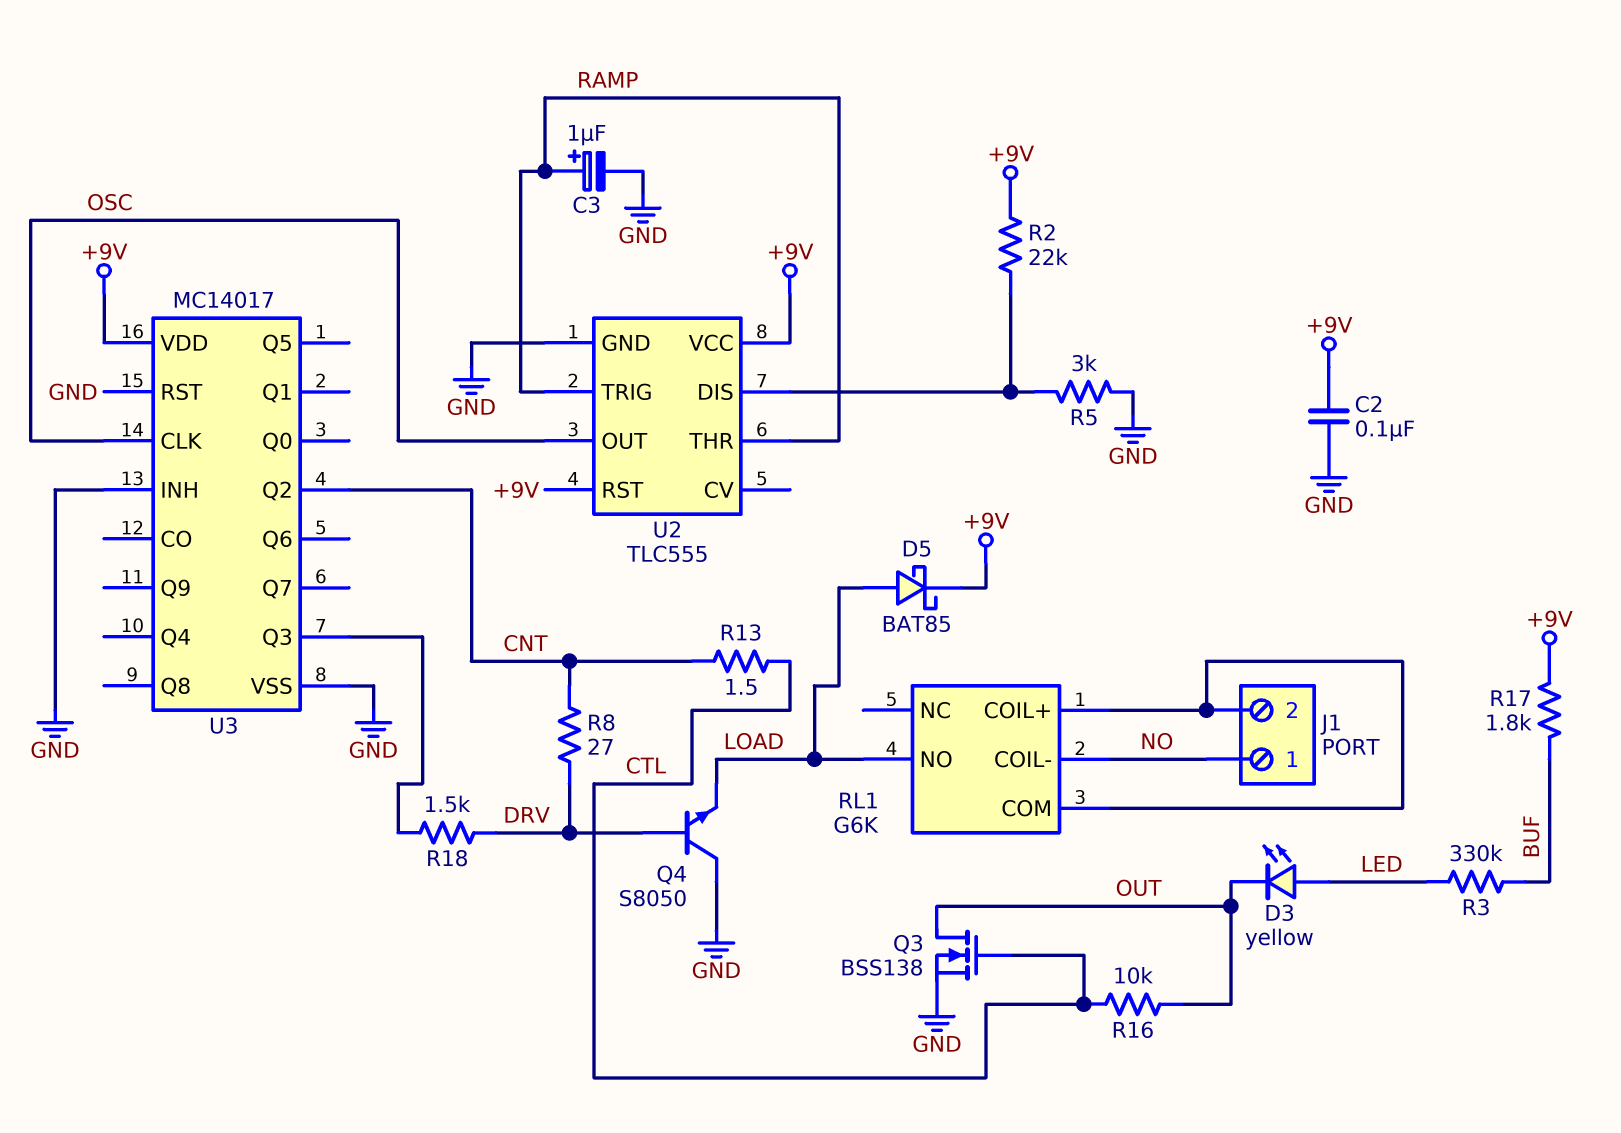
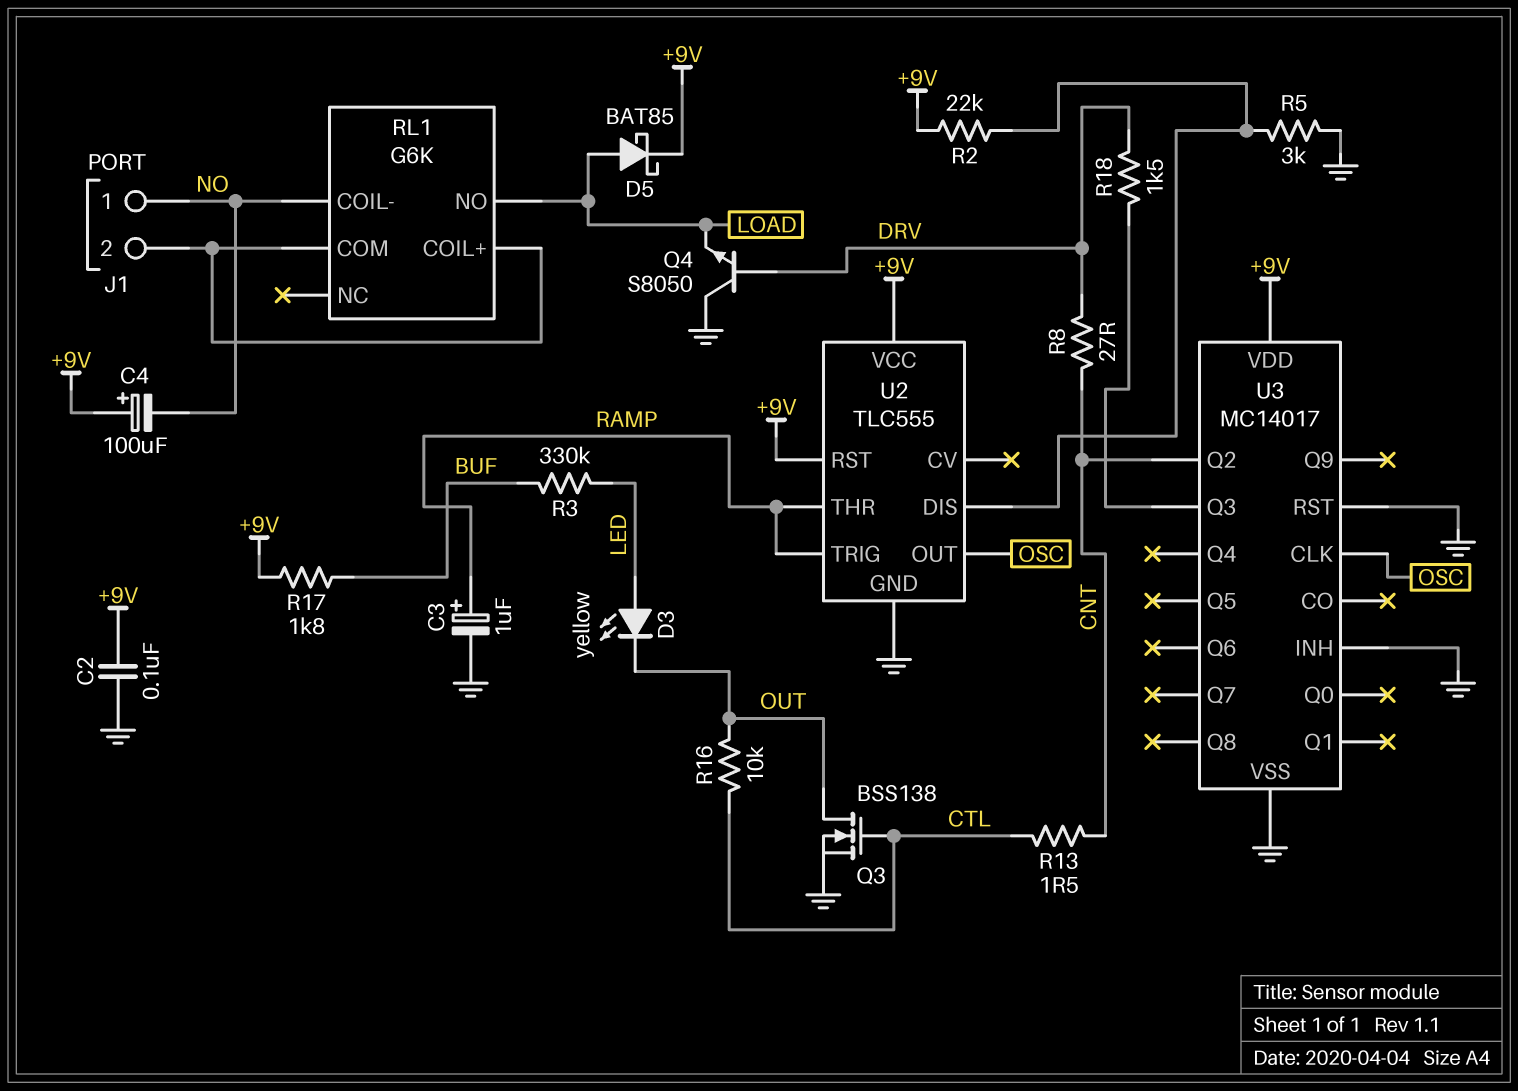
C4: none -> 100uF (plus +9V, minus NO)

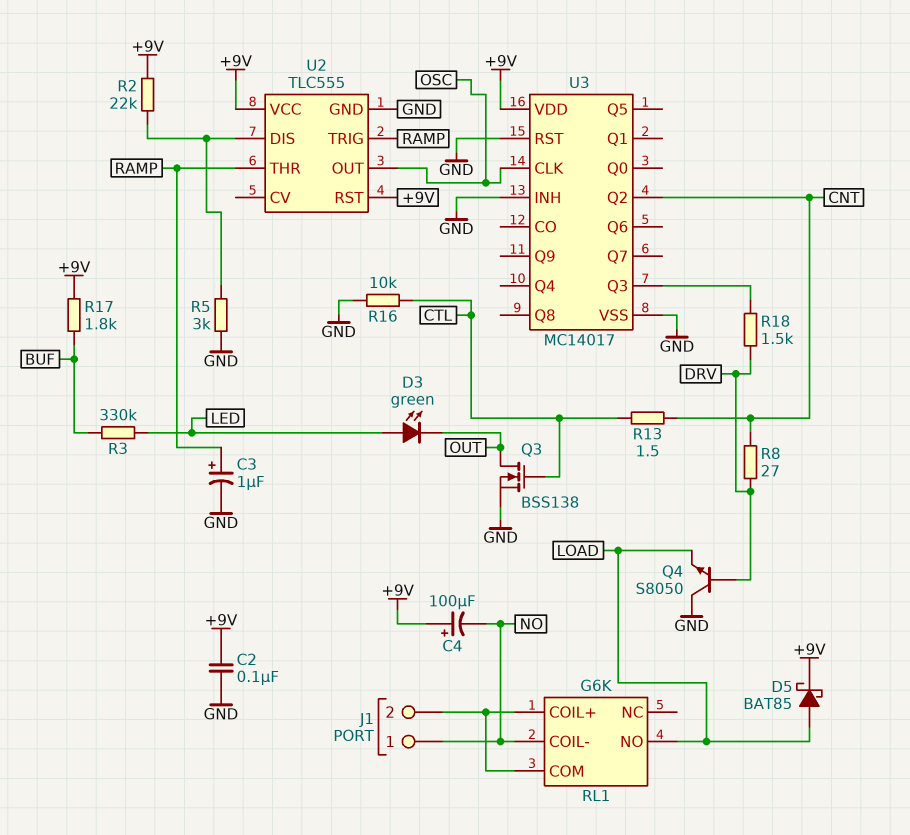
D3: LED yellow (A LED, K OUT) -> LED green (A LED, K OUT)
R16: 10k (CTL, OUT) -> 10k (CTL, GND)

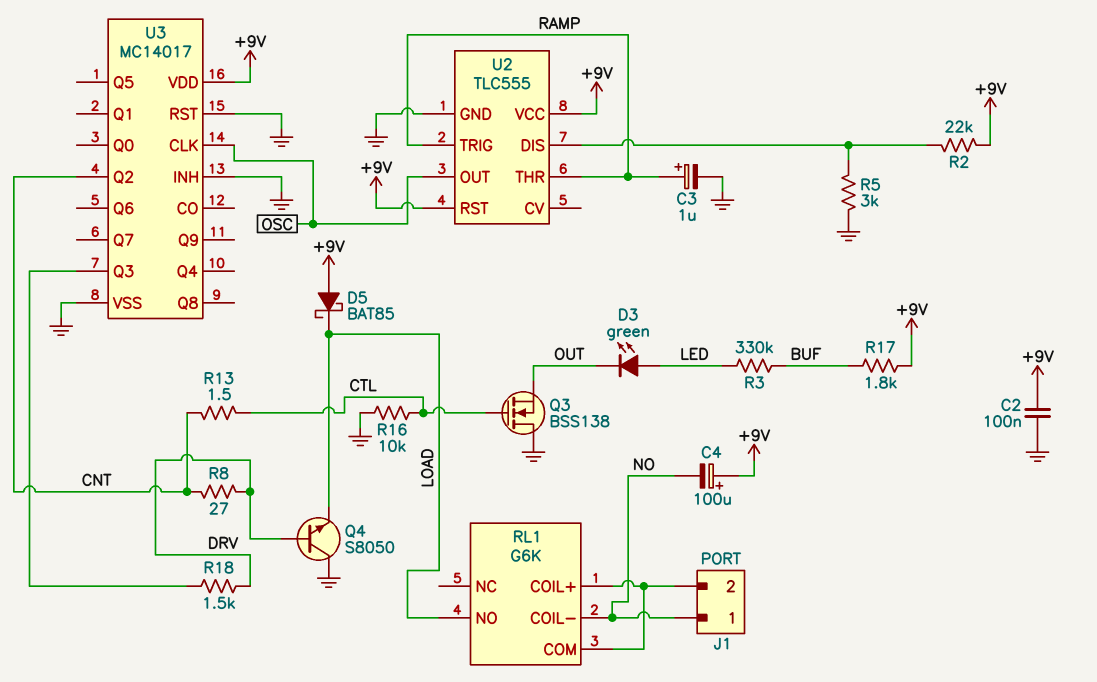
D5: schottky BAT85 (A LOAD, K +9V) -> schottky BAT85 (A +9V, K LOAD)
Q3: NMOS BSS138 (G CTL, D OUT, S GND) -> NMOS BSS138 (G CTL, D GND, S OUT)

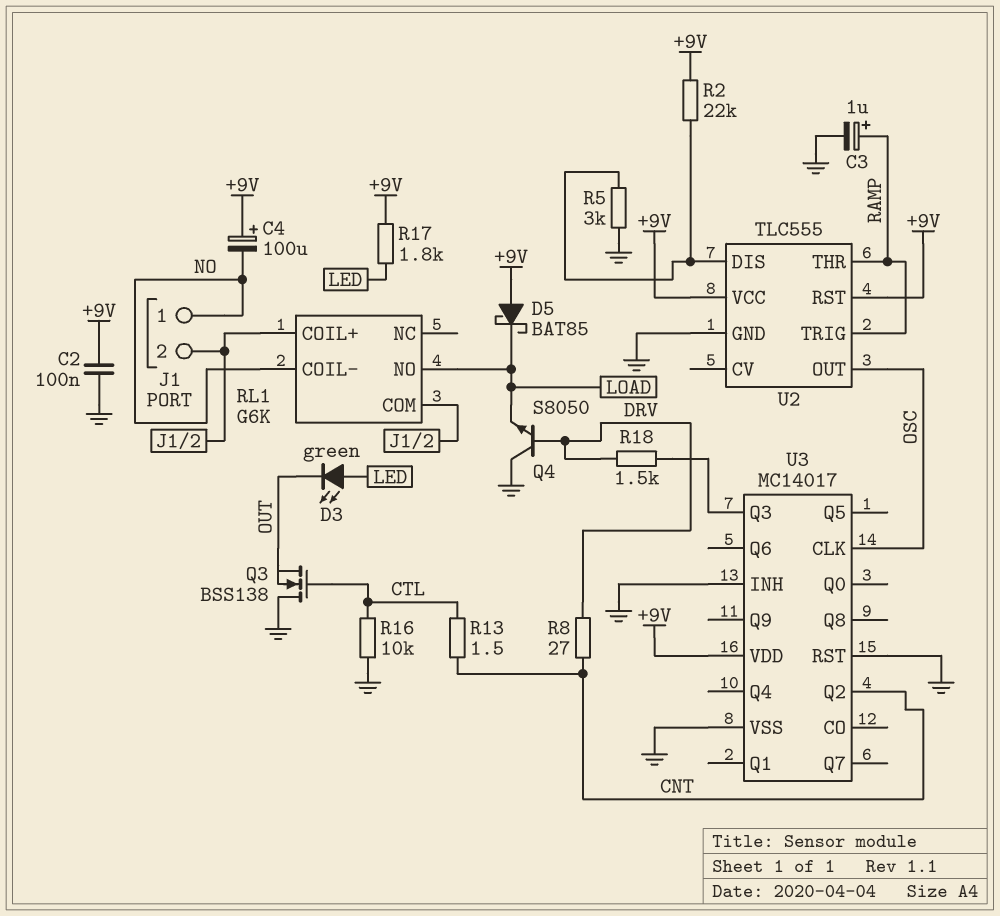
R3: 330k (BUF, LED) -> none
R17: 1.8k (+9V, BUF) -> 1.8k (+9V, LED)

